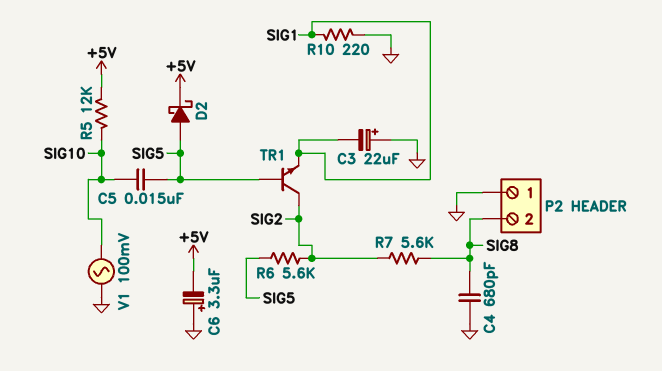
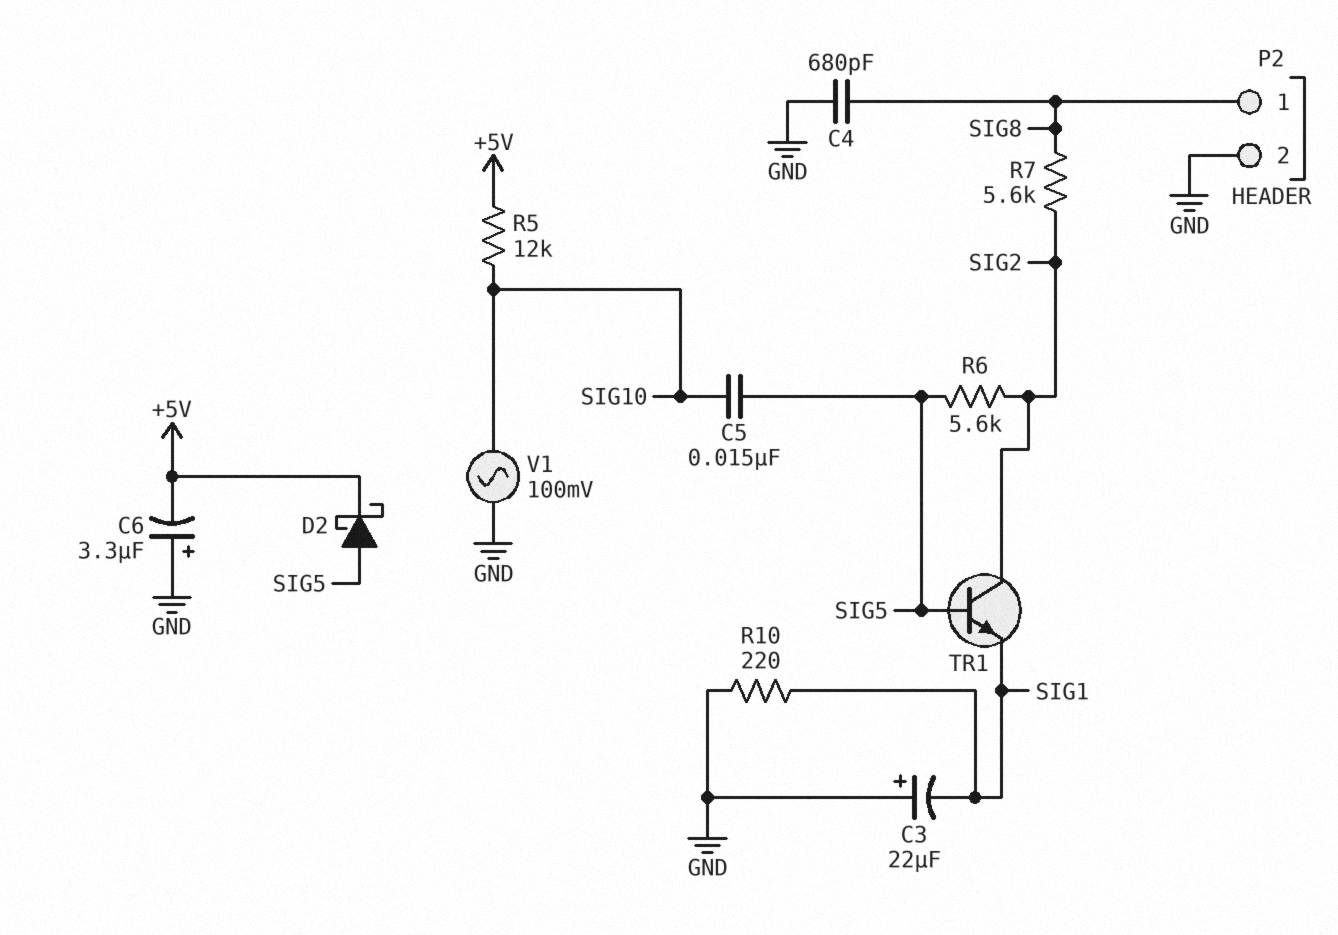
P2 pin 1: GND -> SIG8
P2 pin 2: SIG8 -> GND

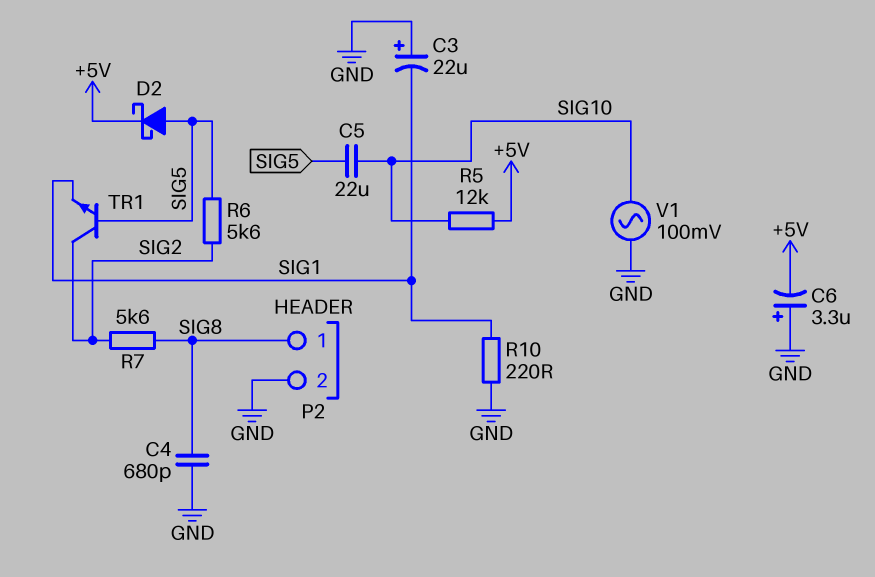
C5: 15nF (SIG5, SIG10) -> 22uF (SIG5, SIG10)

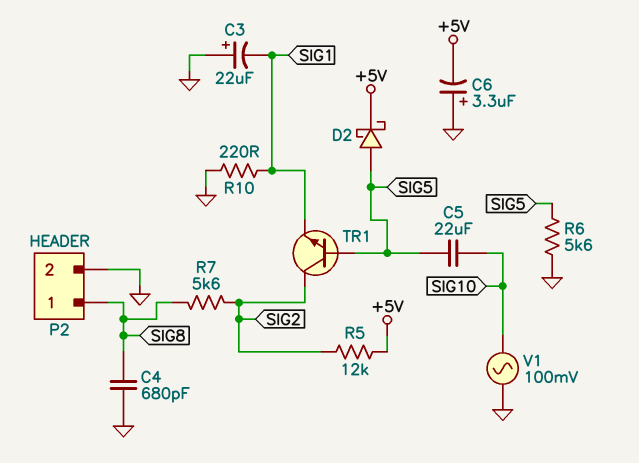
R5: 12k (+5V, SIG10) -> 12k (+5V, SIG2)
R6: 5.6k (SIG2, SIG5) -> 5.6k (GND, SIG5)

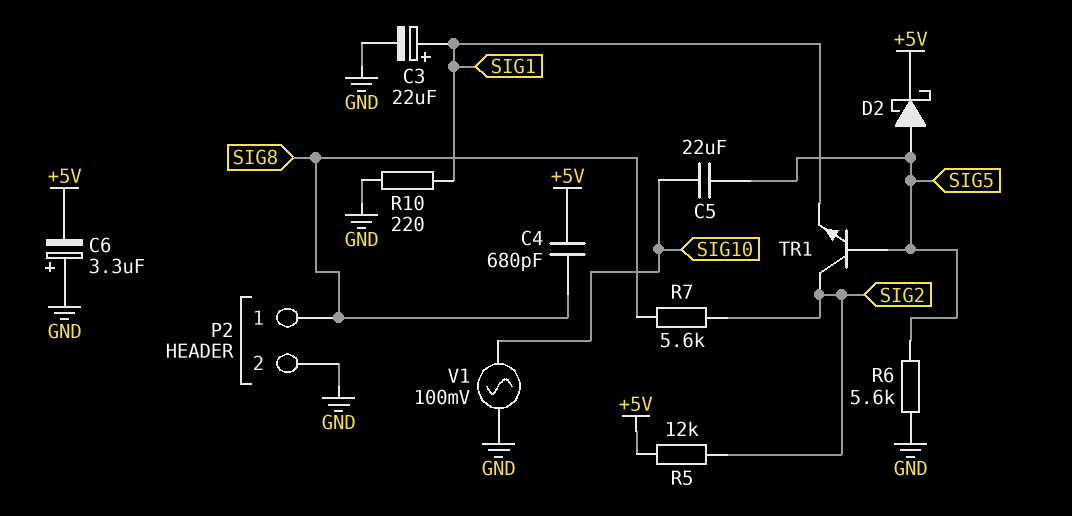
C3: 22uF (plus GND, minus SIG1) -> 22uF (plus SIG1, minus GND)
C4: 680pF (GND, SIG8) -> 680pF (+5V, SIG8)

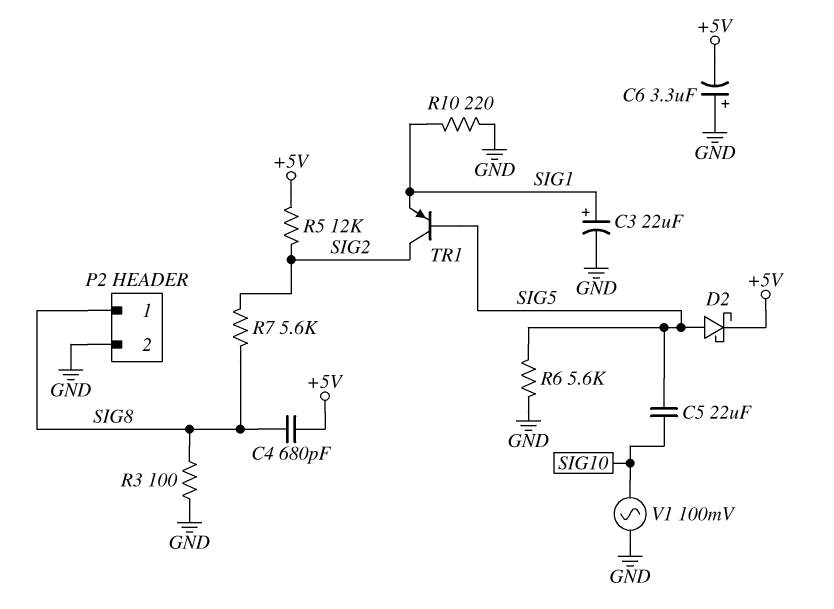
R3: none -> 100 (GND, SIG8)
TR1: NPN (B SIG5, C SIG2, E SIG1) -> PNP (B SIG5, C SIG2, E SIG1)

